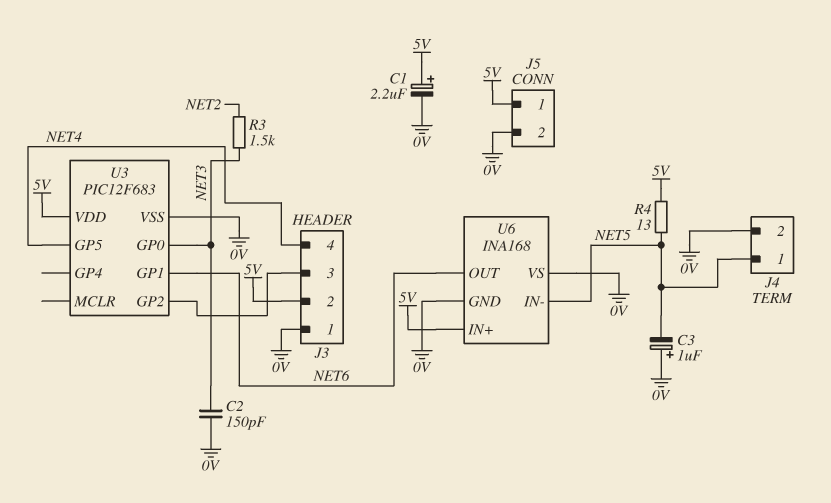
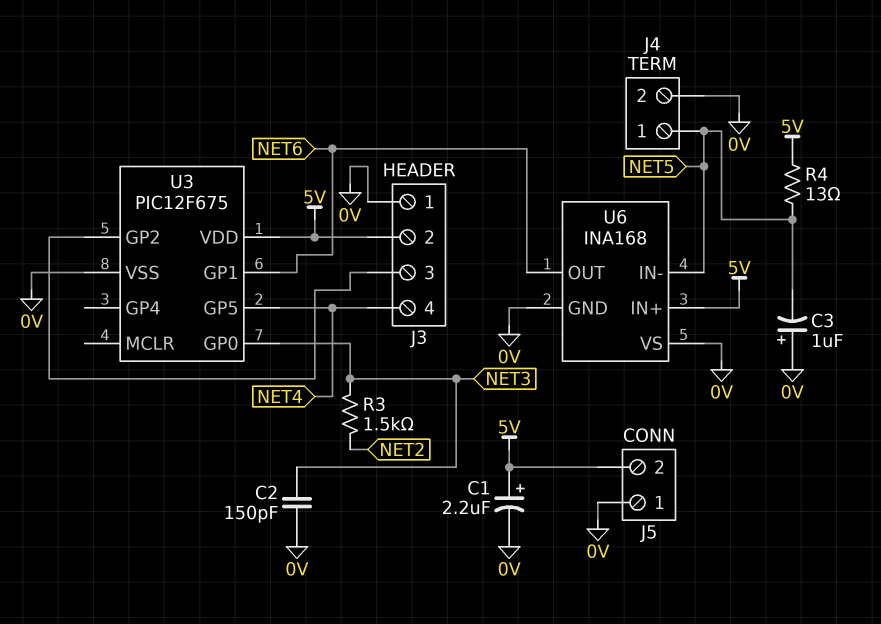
J5 pin 1: 5V -> 0V
J5 pin 2: 0V -> 5V
U3: PIC12F683 -> PIC12F675

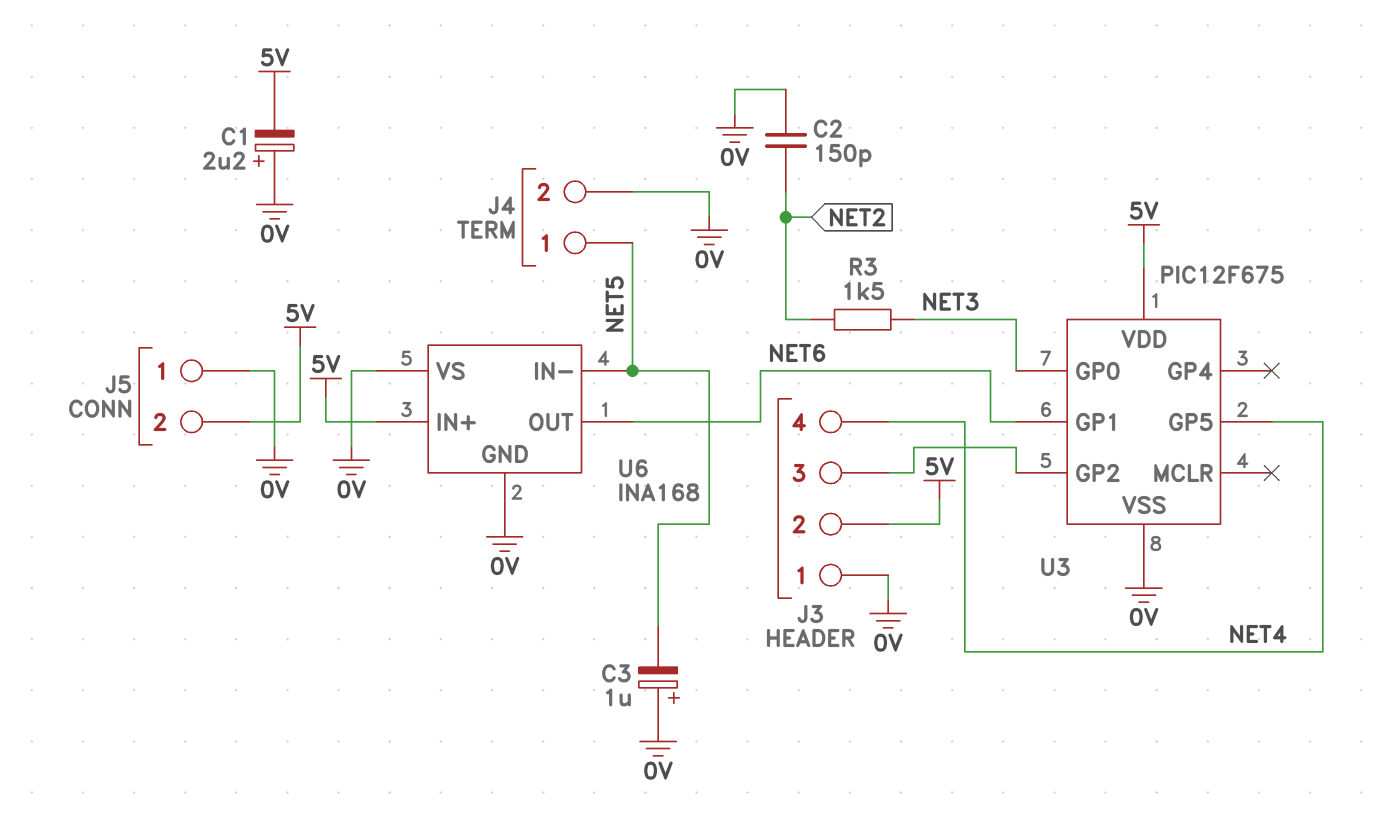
C1: 2.2uF (plus 5V, minus 0V) -> 2.2uF (plus 0V, minus 5V)
C2: 150pF (0V, NET3) -> 150pF (0V, NET2)
R4: 13 (5V, NET5) -> none

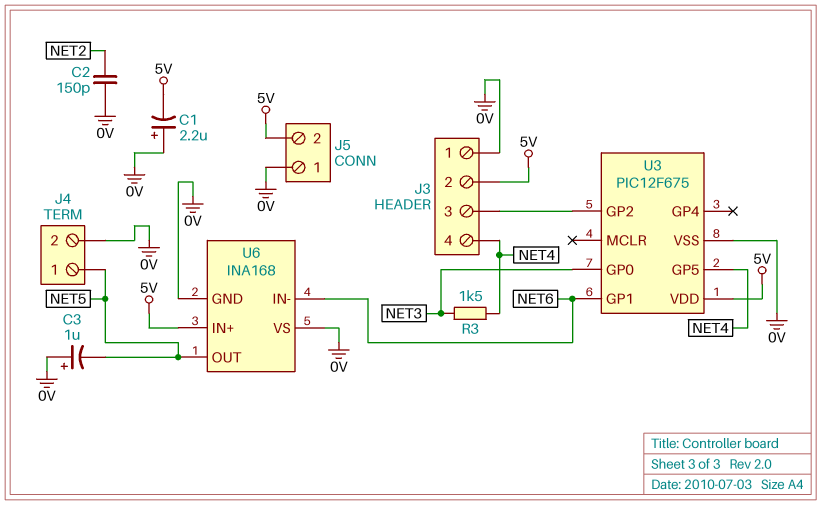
R3: 1.5k (NET2, NET3) -> 1.5k (NET3, NET4)
U6 pin IN-: NET5 -> NET6
U6 pin OUT: NET6 -> NET5

